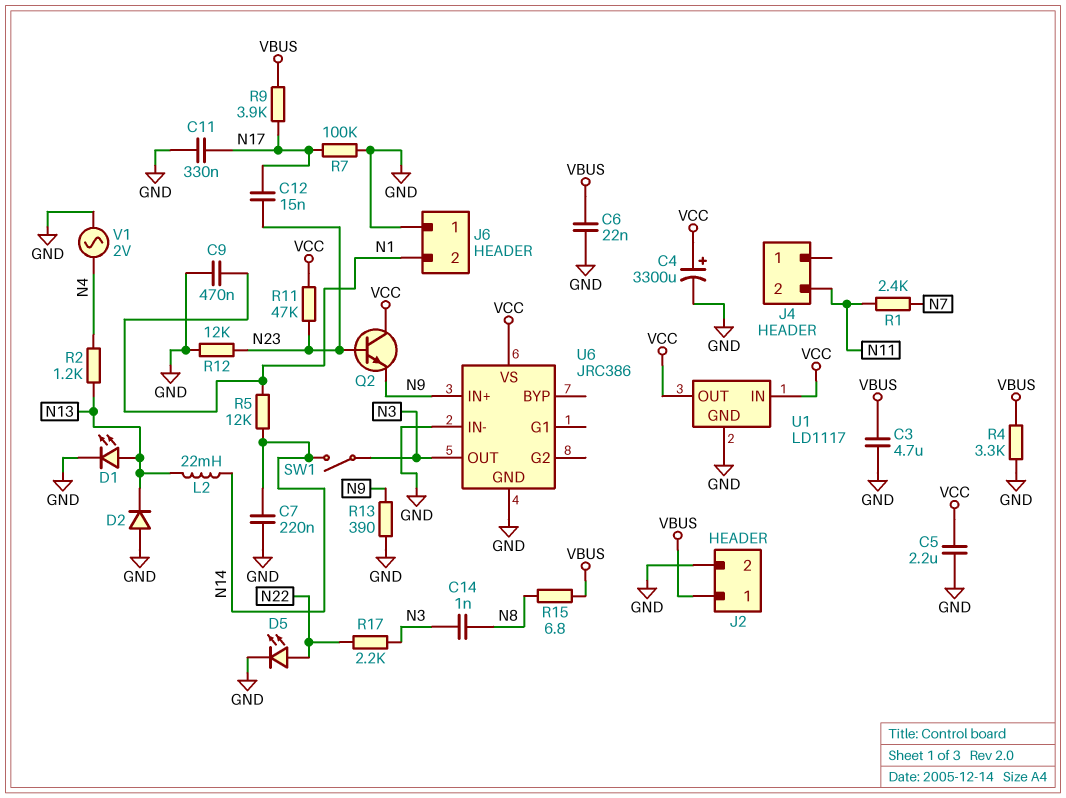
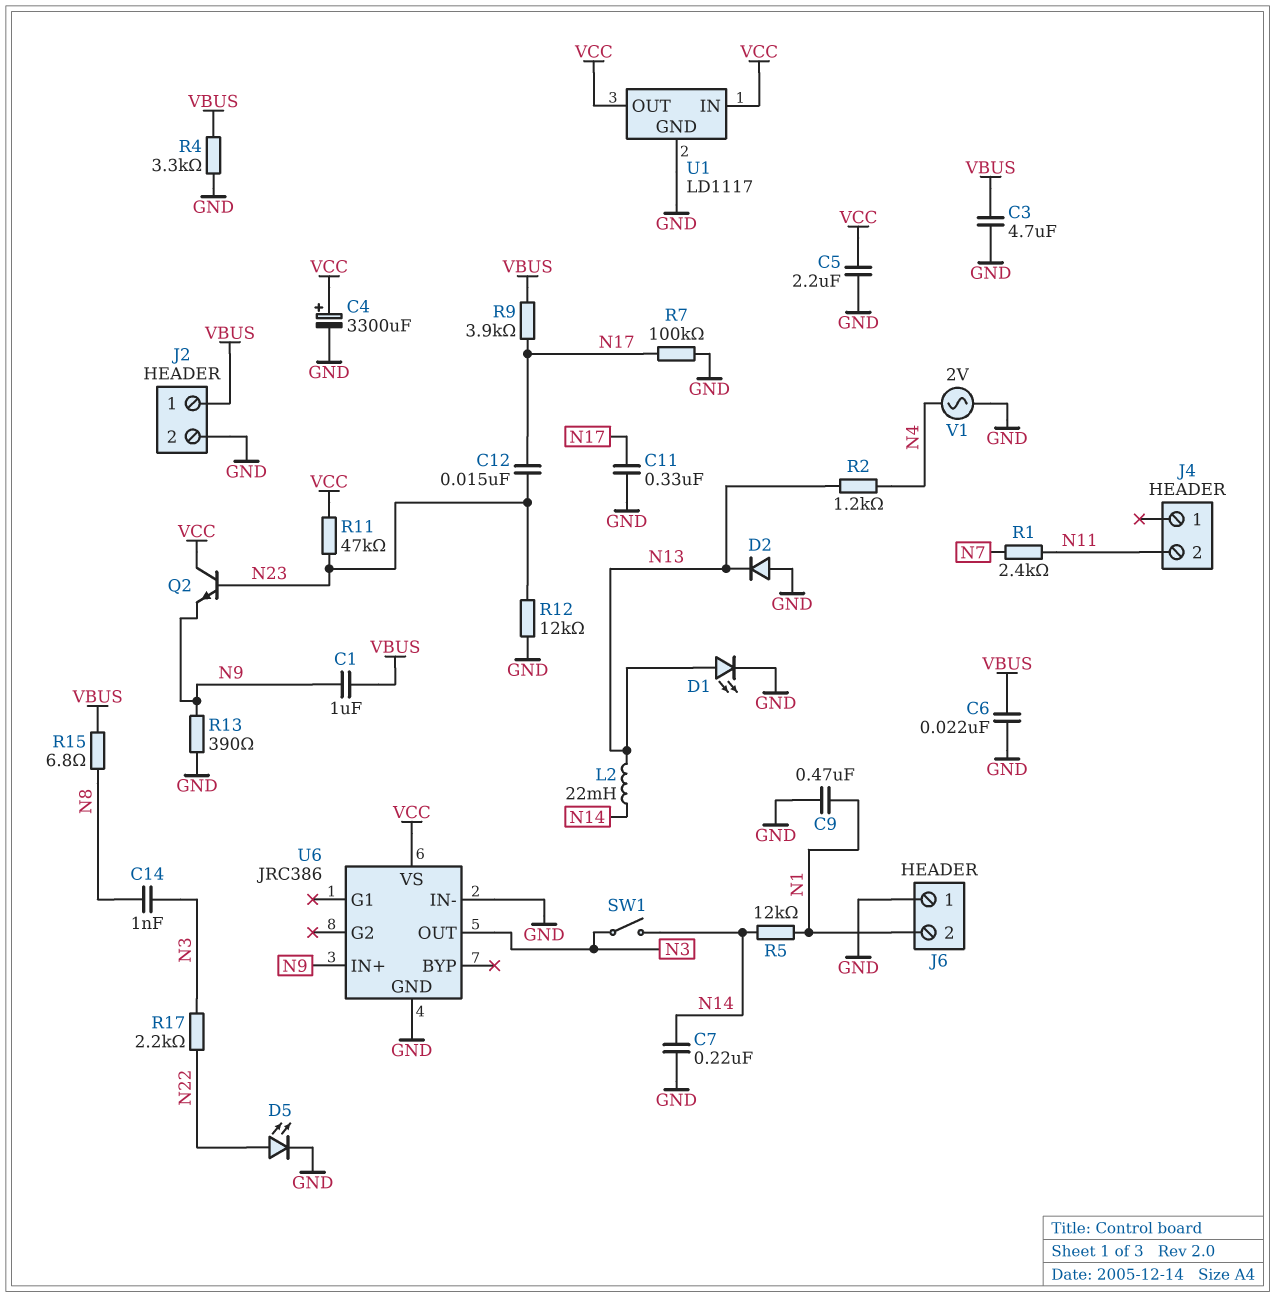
C1: none -> 1uF (N9, VBUS)

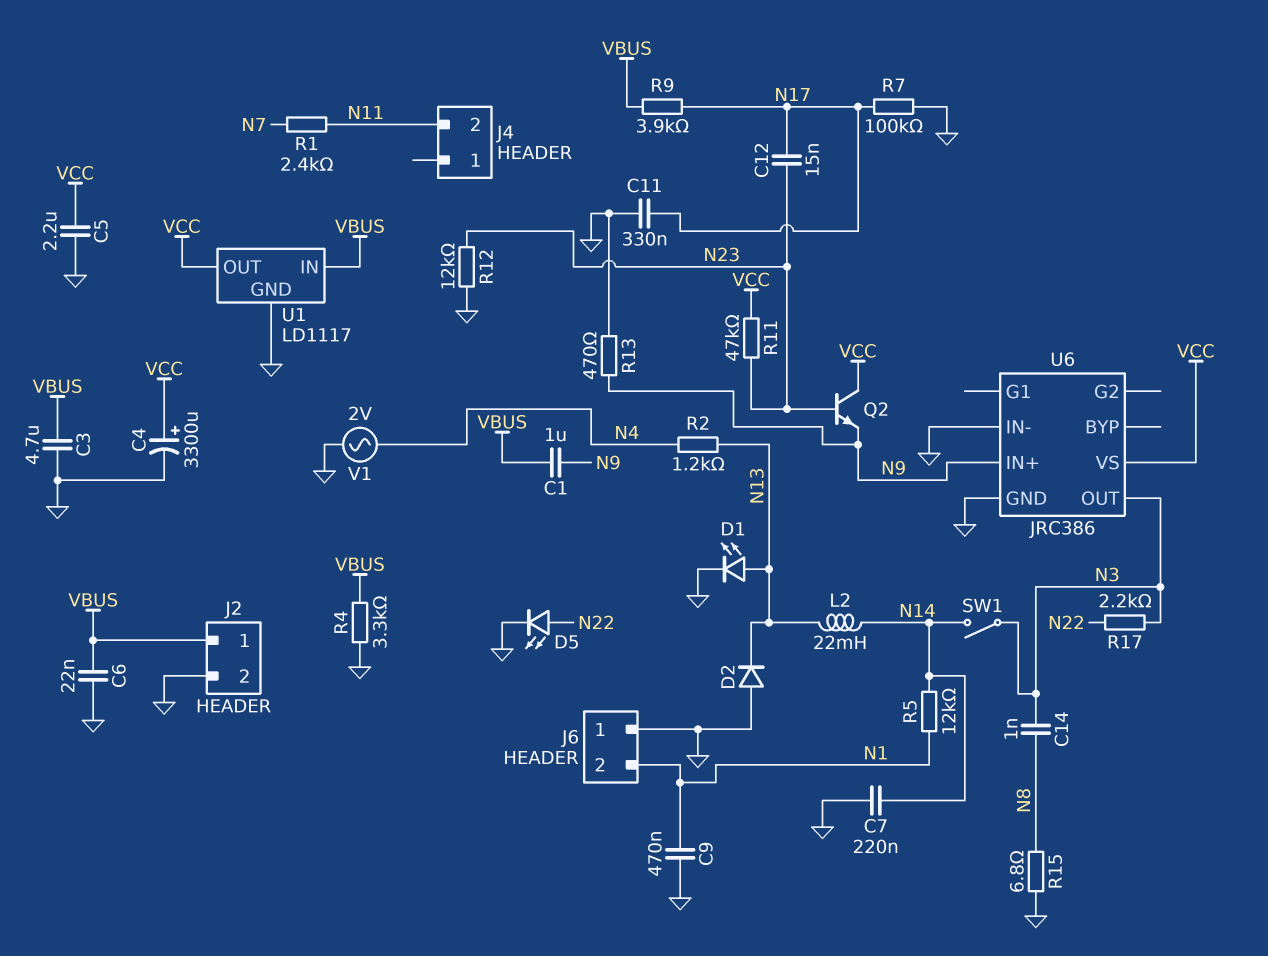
R13: 390 (GND, N9) -> 470 (GND, N9)
R15: 6.8 (N8, VBUS) -> 6.8 (GND, N8)
U1 pin IN: VCC -> VBUS

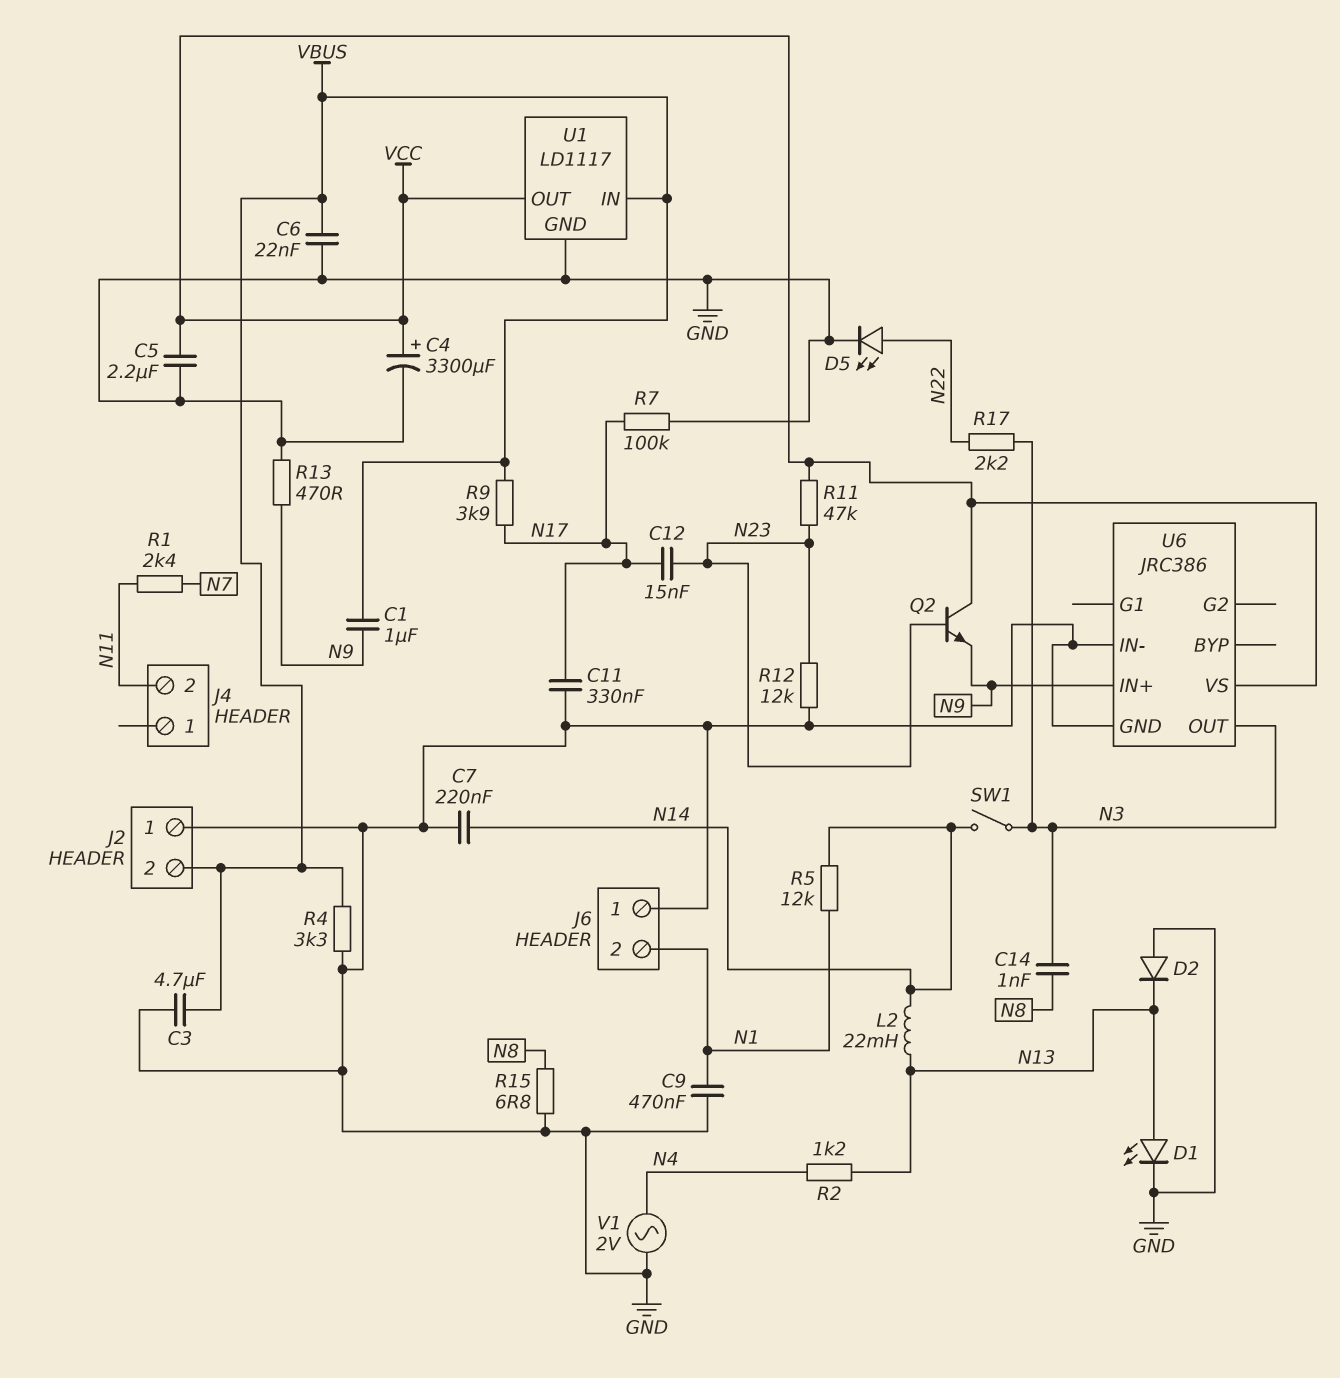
J2 pin 1: VBUS -> GND
J2 pin 2: GND -> VBUS

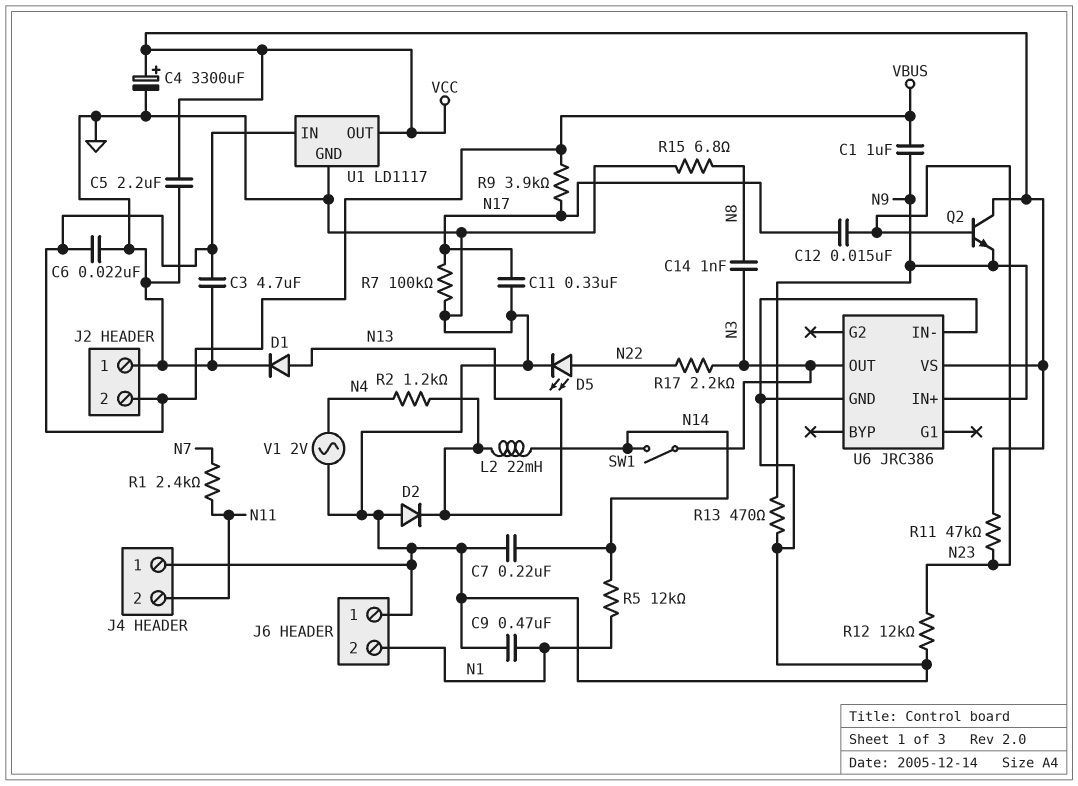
D1: LED (A N13, K GND) -> diode (A N13, K GND)
J4 pin 1: none -> GND
R4: 3.3k (GND, VBUS) -> none

